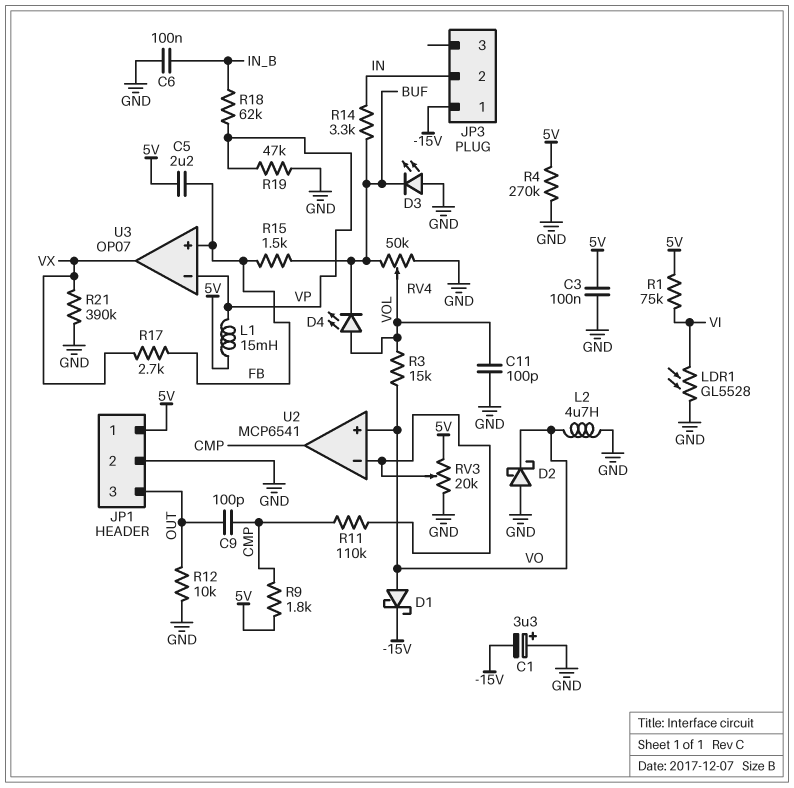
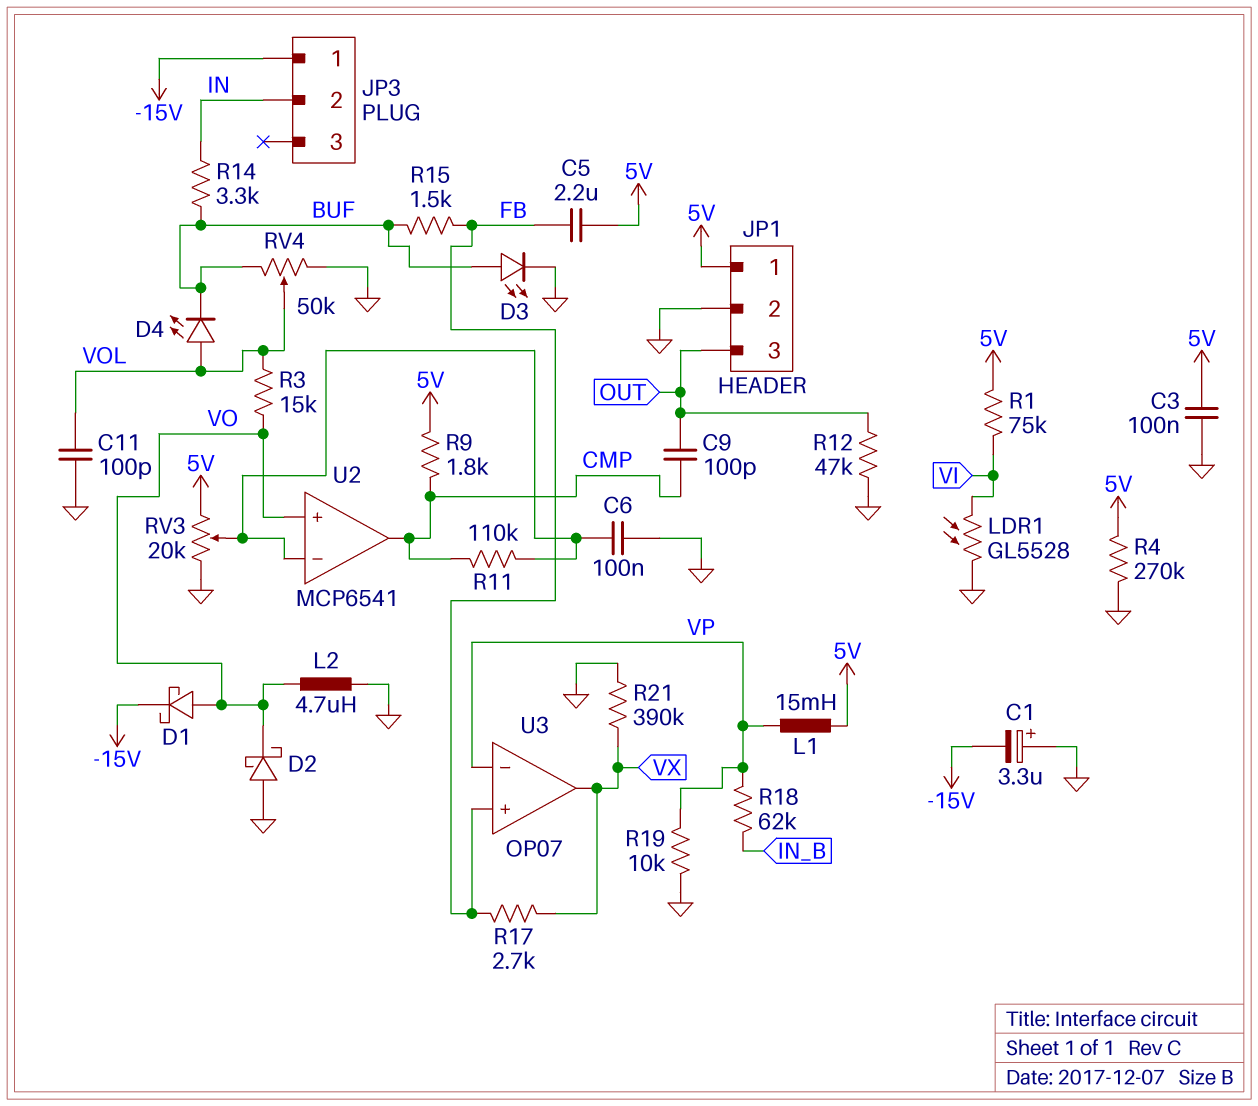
C6: 100nF (GND, IN_B) -> 100nF (GND, U2/in-)
D3: LED (A GND, K BUF) -> LED (A BUF, K GND)
R12: 10k (GND, OUT) -> 47k (GND, OUT)
R19: 47k (GND, VP) -> 10k (GND, VP)

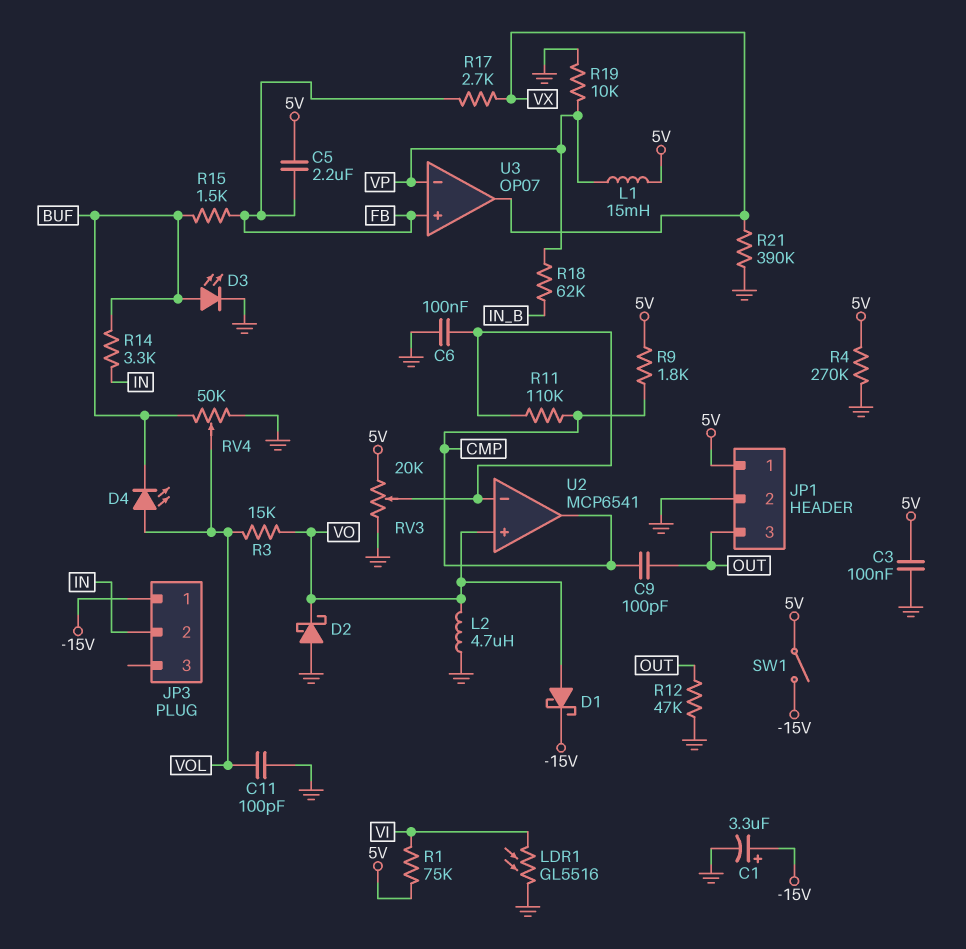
C1: 3.3uF (plus GND, minus -15V) -> 3.3uF (plus -15V, minus GND)
LDR1: GL5528 (GND, VI) -> GL5516 (GND, VI)
SW1: none -> switch (-15V, 5V)

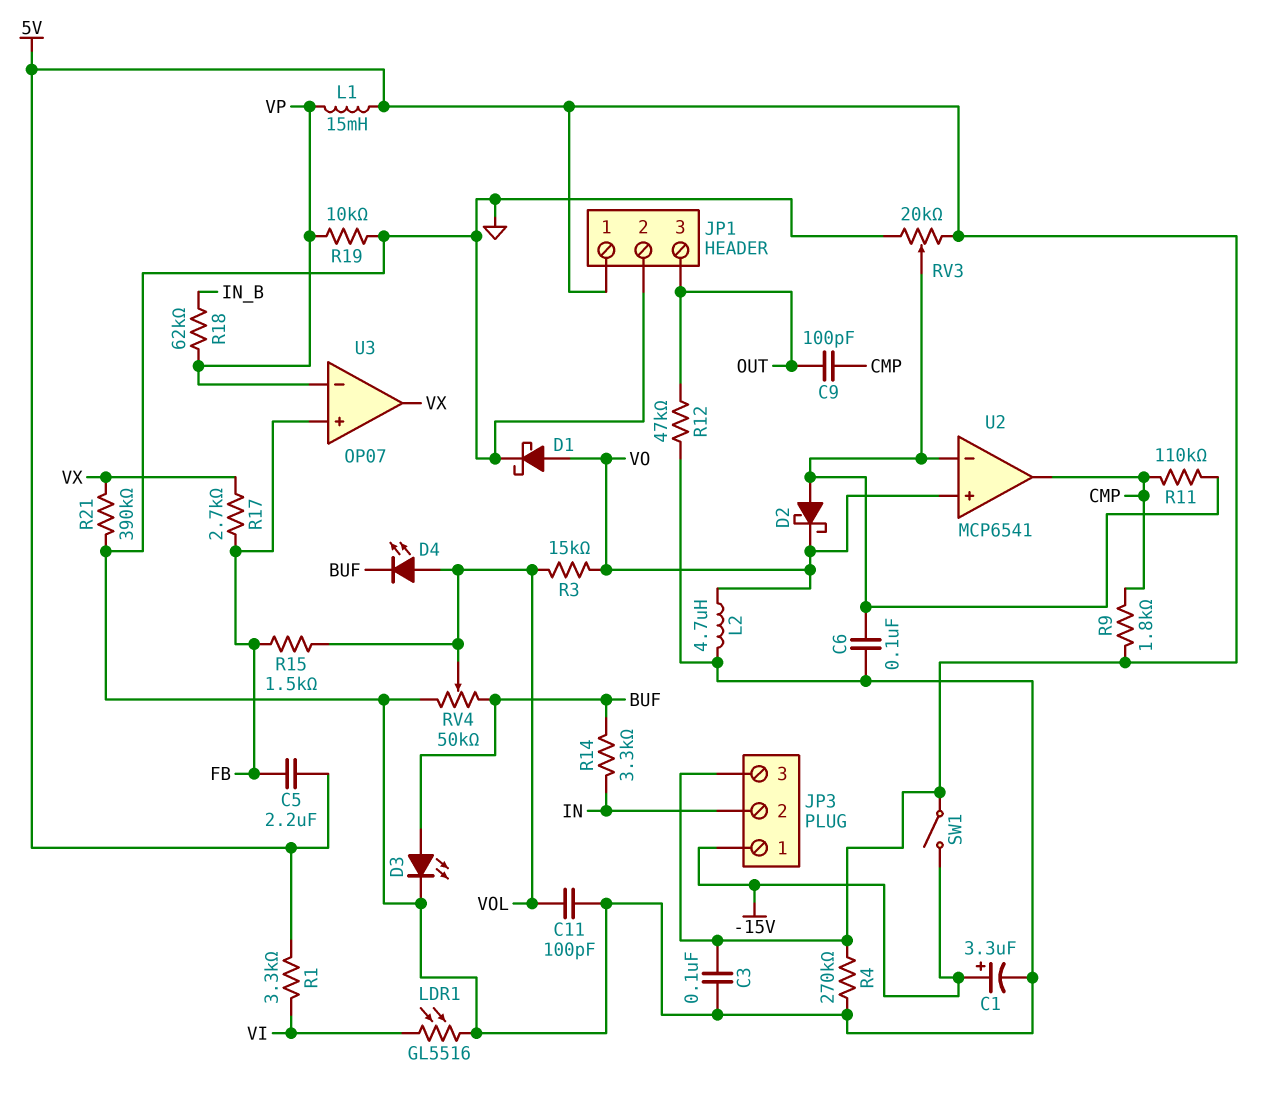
D1: schottky (A VO, K -15V) -> schottky (A VO, K GND)
D2: schottky (A GND, K VO) -> schottky (A U2/in-, K VO)
JP3 pin 3: none -> 5V
R1: 75k (5V, VI) -> 3.3k (5V, VI)
R15: 1.5k (BUF, FB) -> 1.5k (FB, VOL)

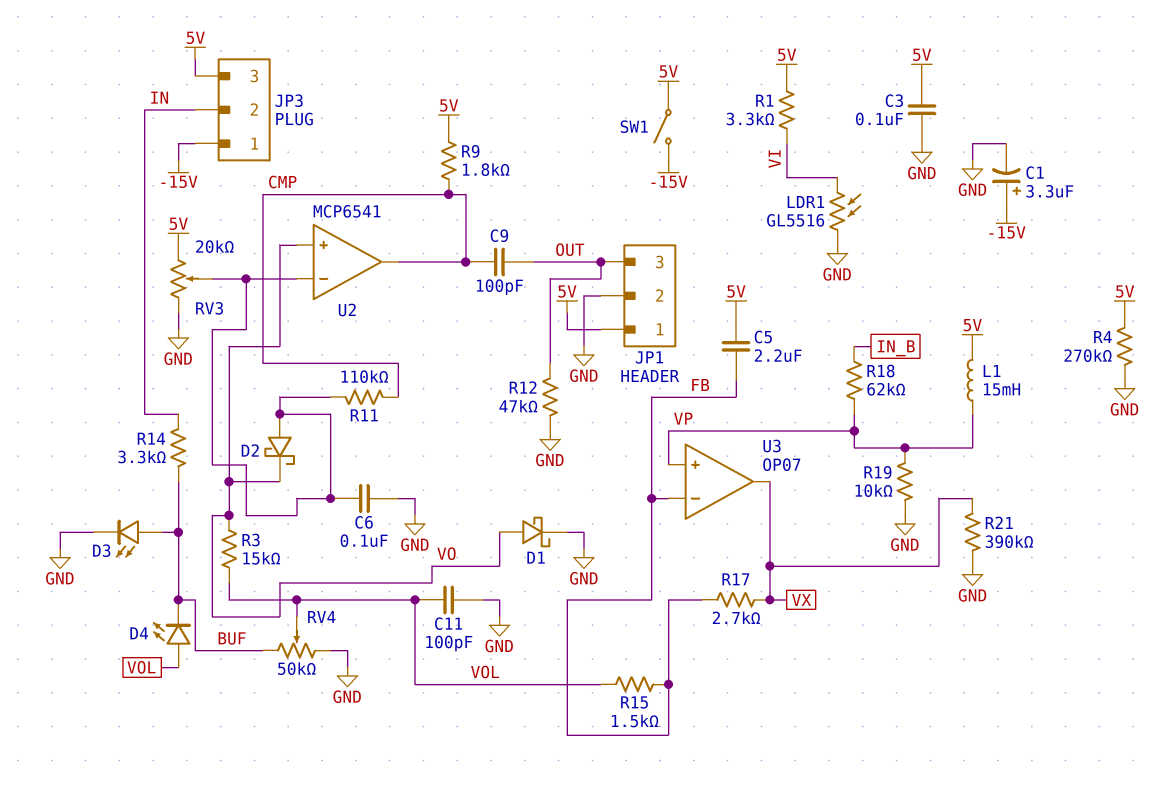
L2: 4.7uH (GND, VO) -> none
U3 pin in+: FB -> VP
U3 pin in-: VP -> FB

